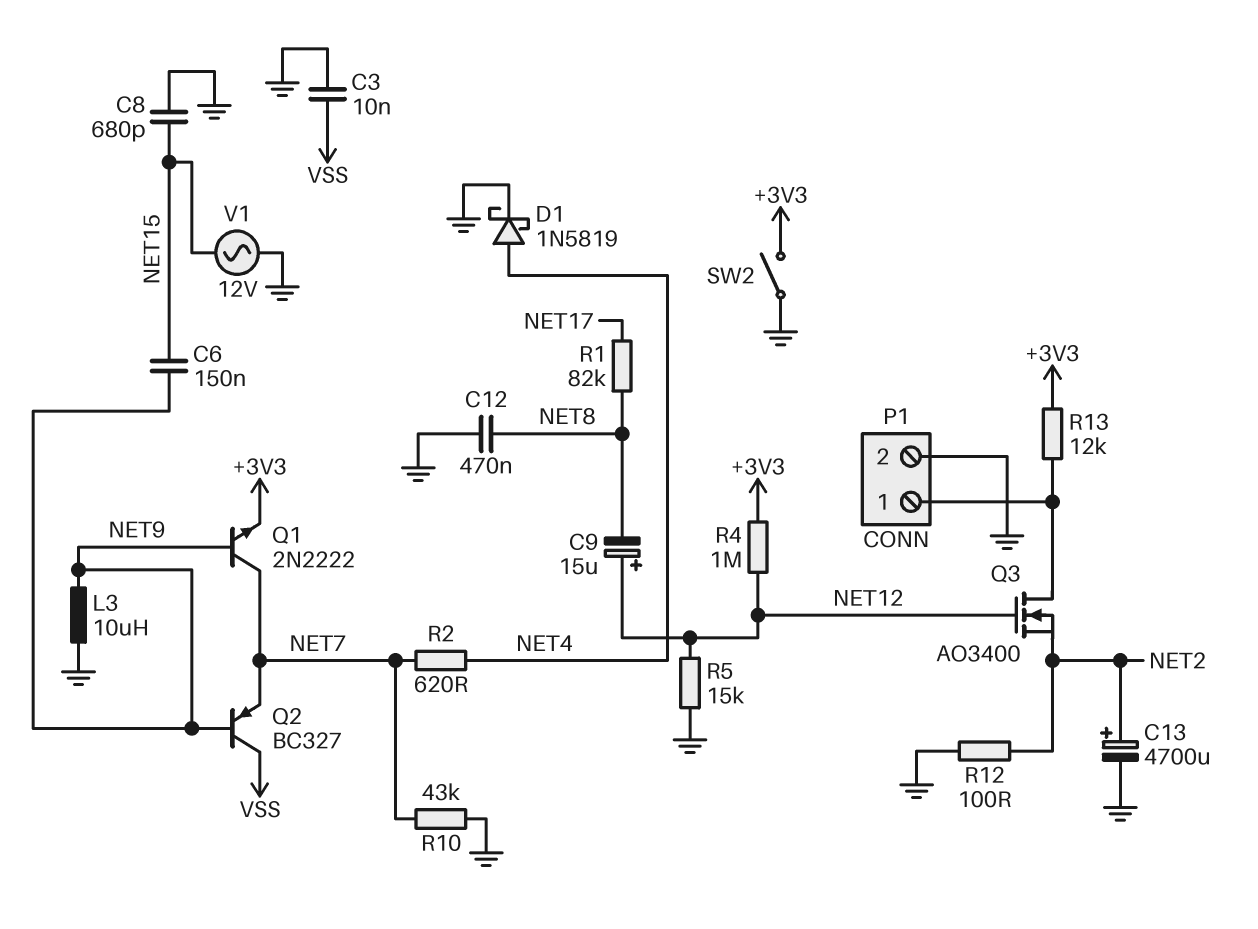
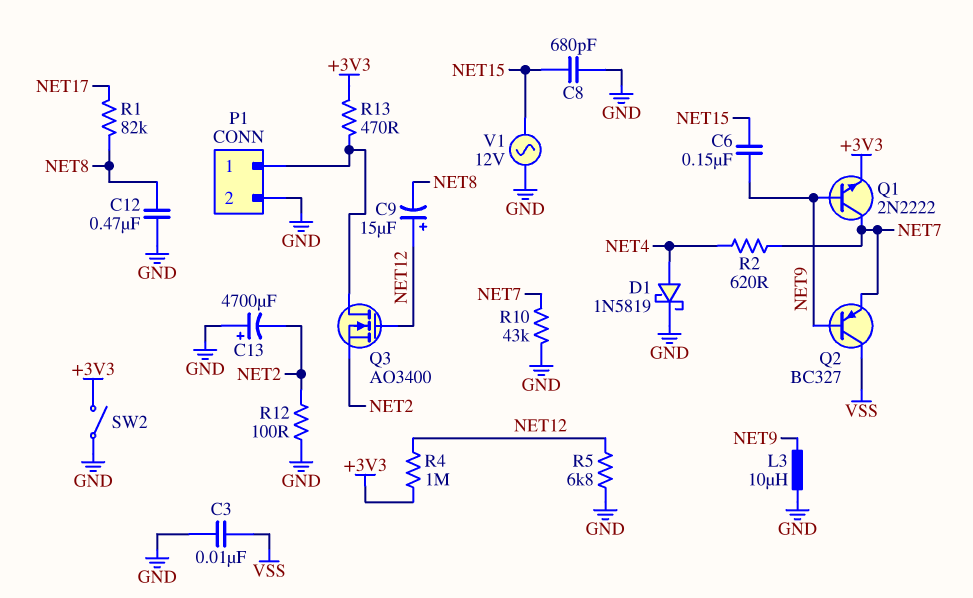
C13: 4700uF (plus NET2, minus GND) -> 4700uF (plus GND, minus NET2)
R5: 15k (GND, NET12) -> 6.8k (GND, NET12)
R13: 12k (+3V3, P1/1) -> 470 (+3V3, P1/1)

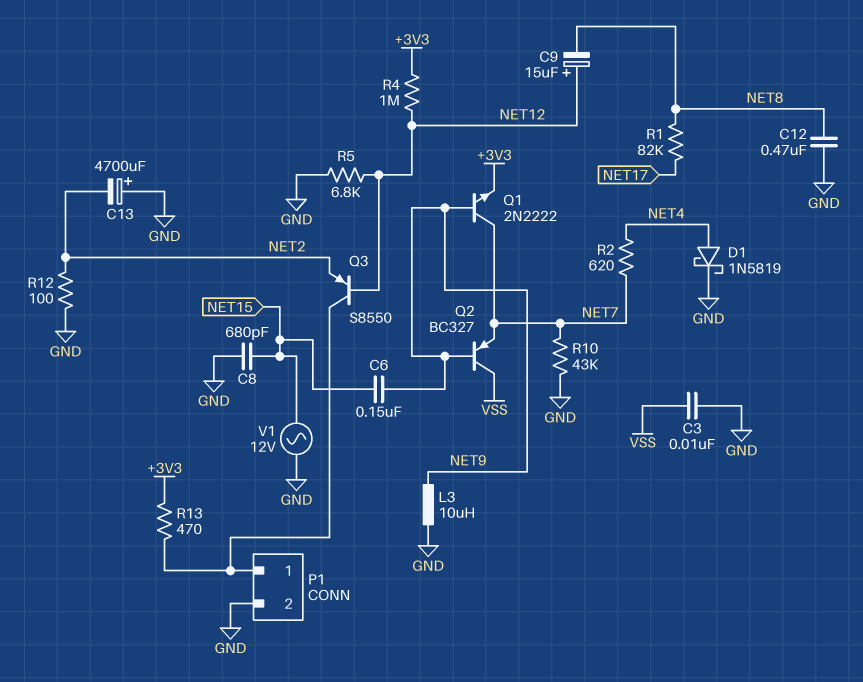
Q3: NMOS AO3400 (G NET12, D P1/1, S NET2) -> PNP S8550 (B NET12, C P1/1, E NET2)
SW2: switch (+3V3, GND) -> none

